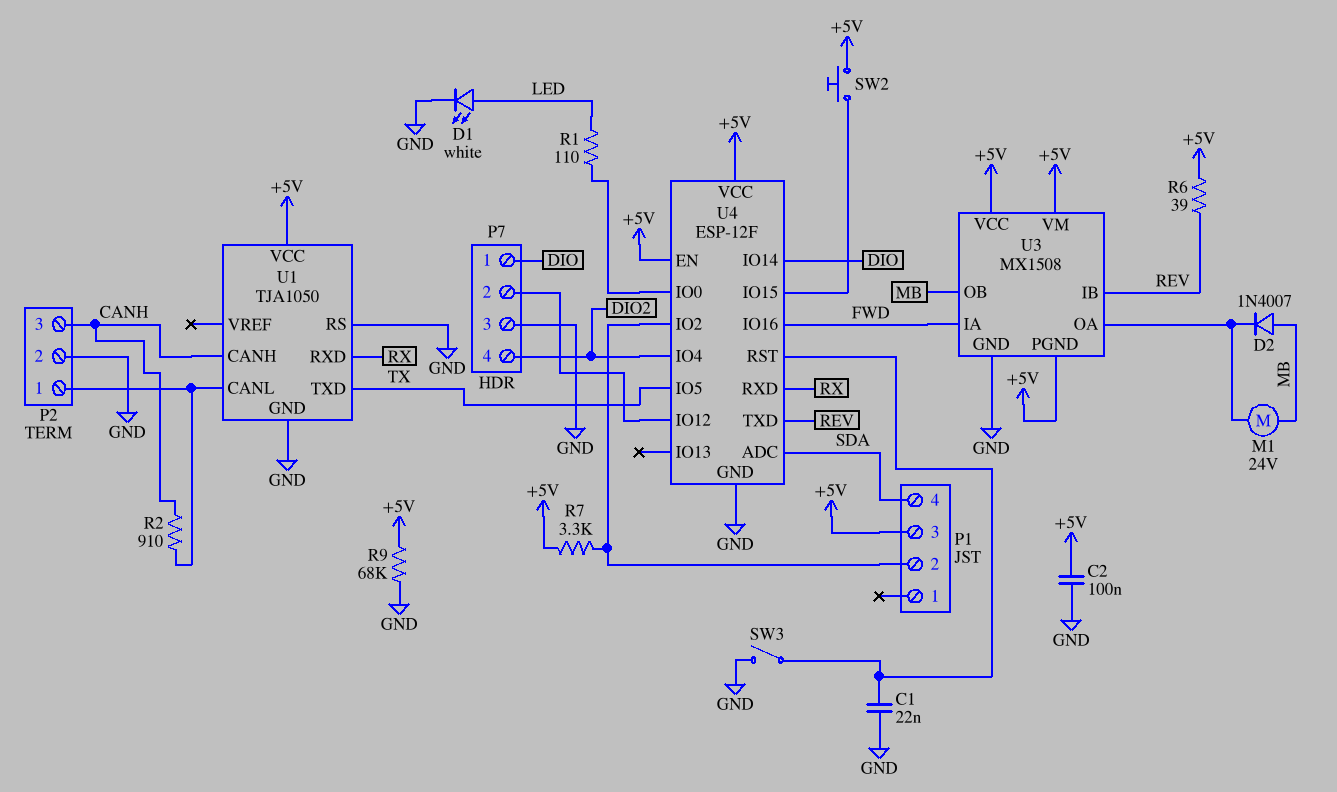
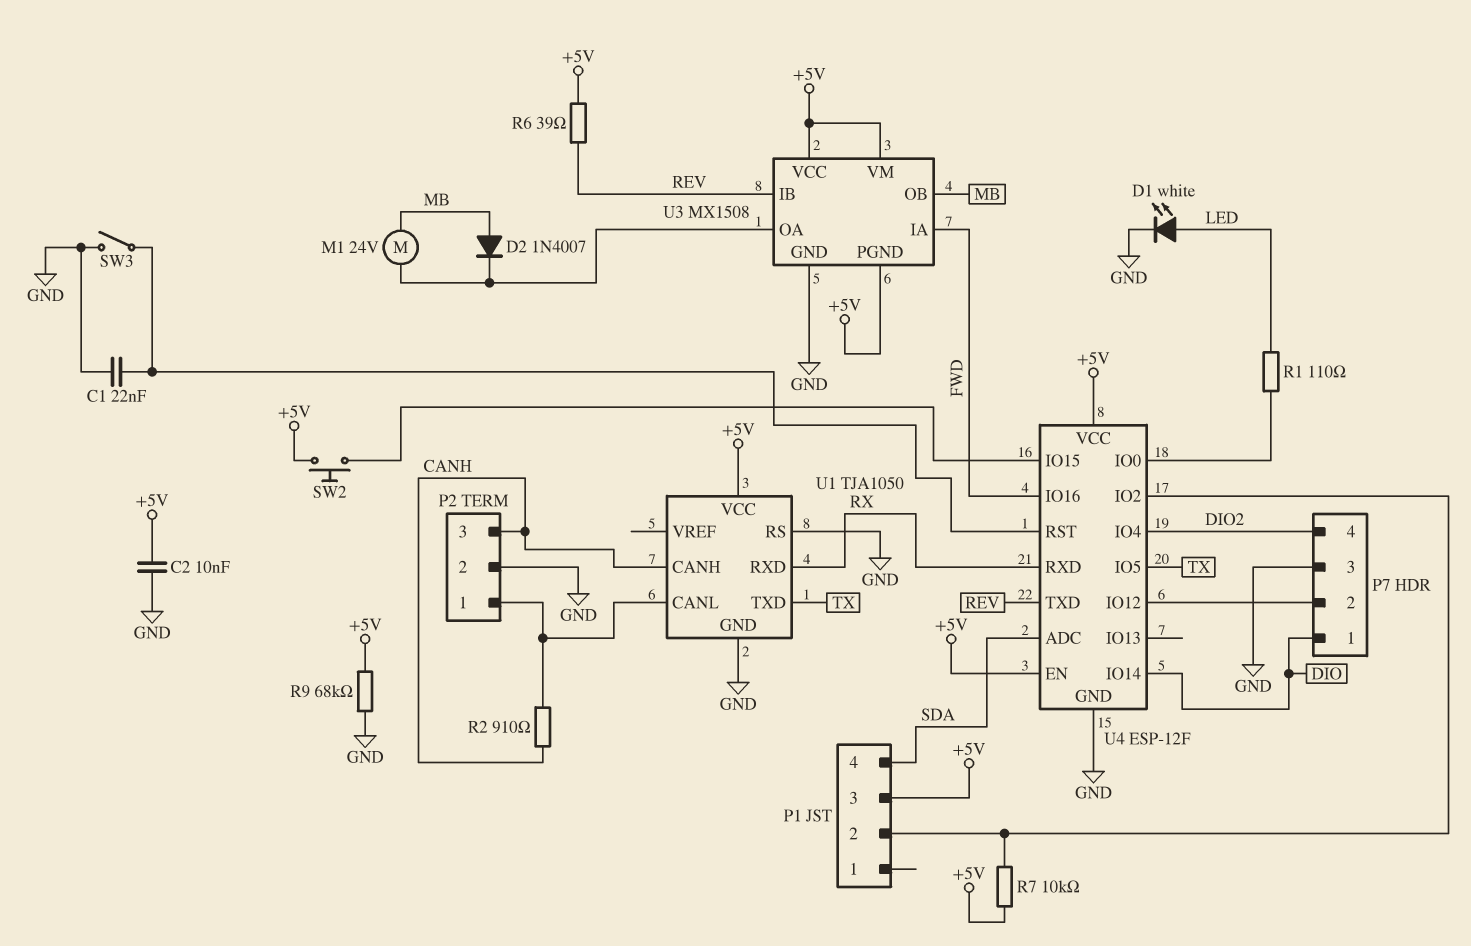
C2: 100nF (+5V, GND) -> 10nF (+5V, GND)
R7: 3.3k (+5V, P1/2) -> 10k (+5V, P1/2)

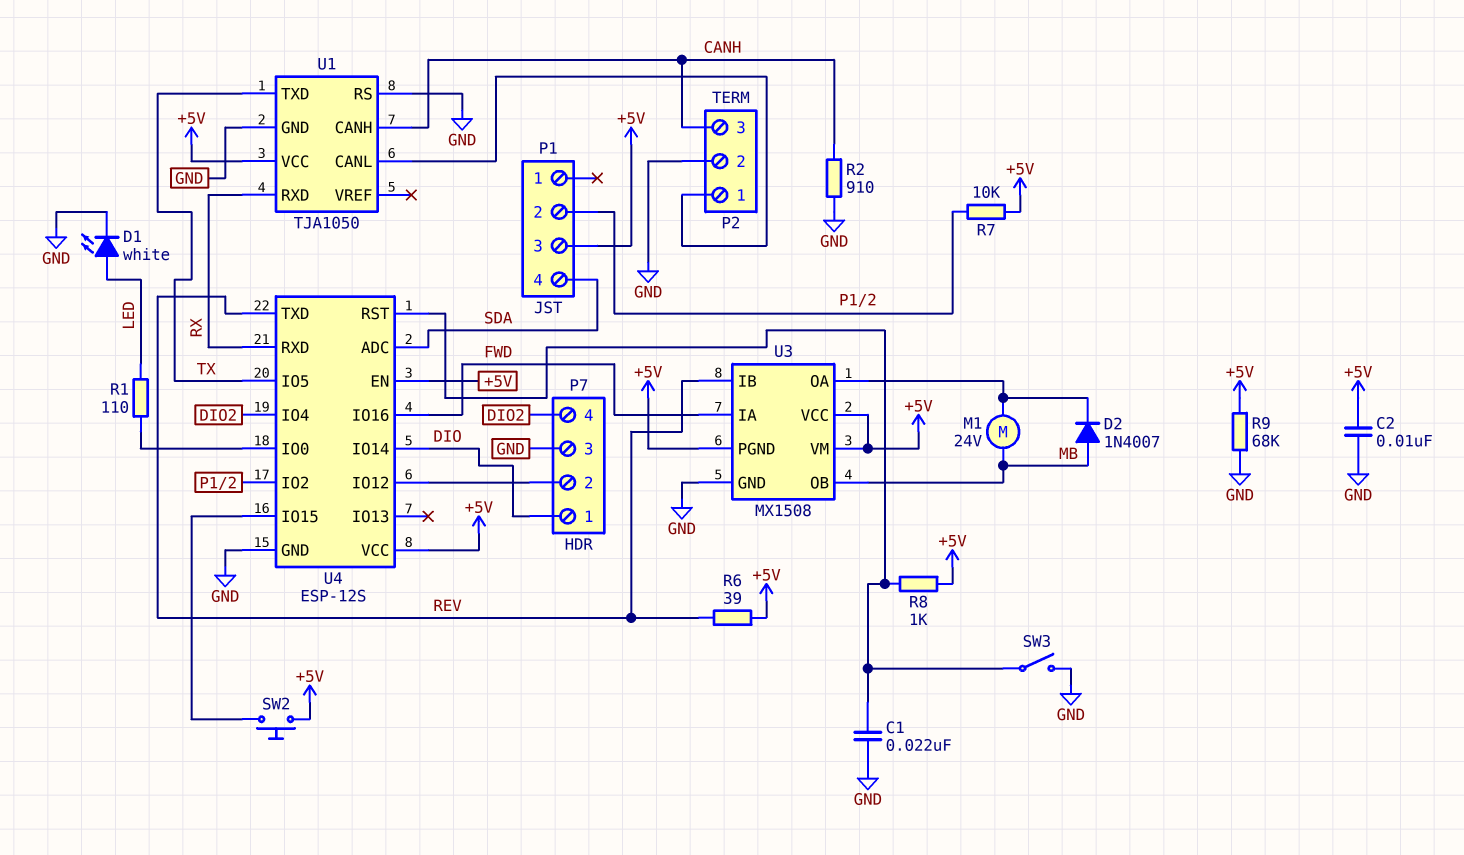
R2: 910 (CANH, P2/1) -> 910 (CANH, GND)
R8: none -> 1k (+5V, U4/RST)
U4: ESP-12F -> ESP-12S

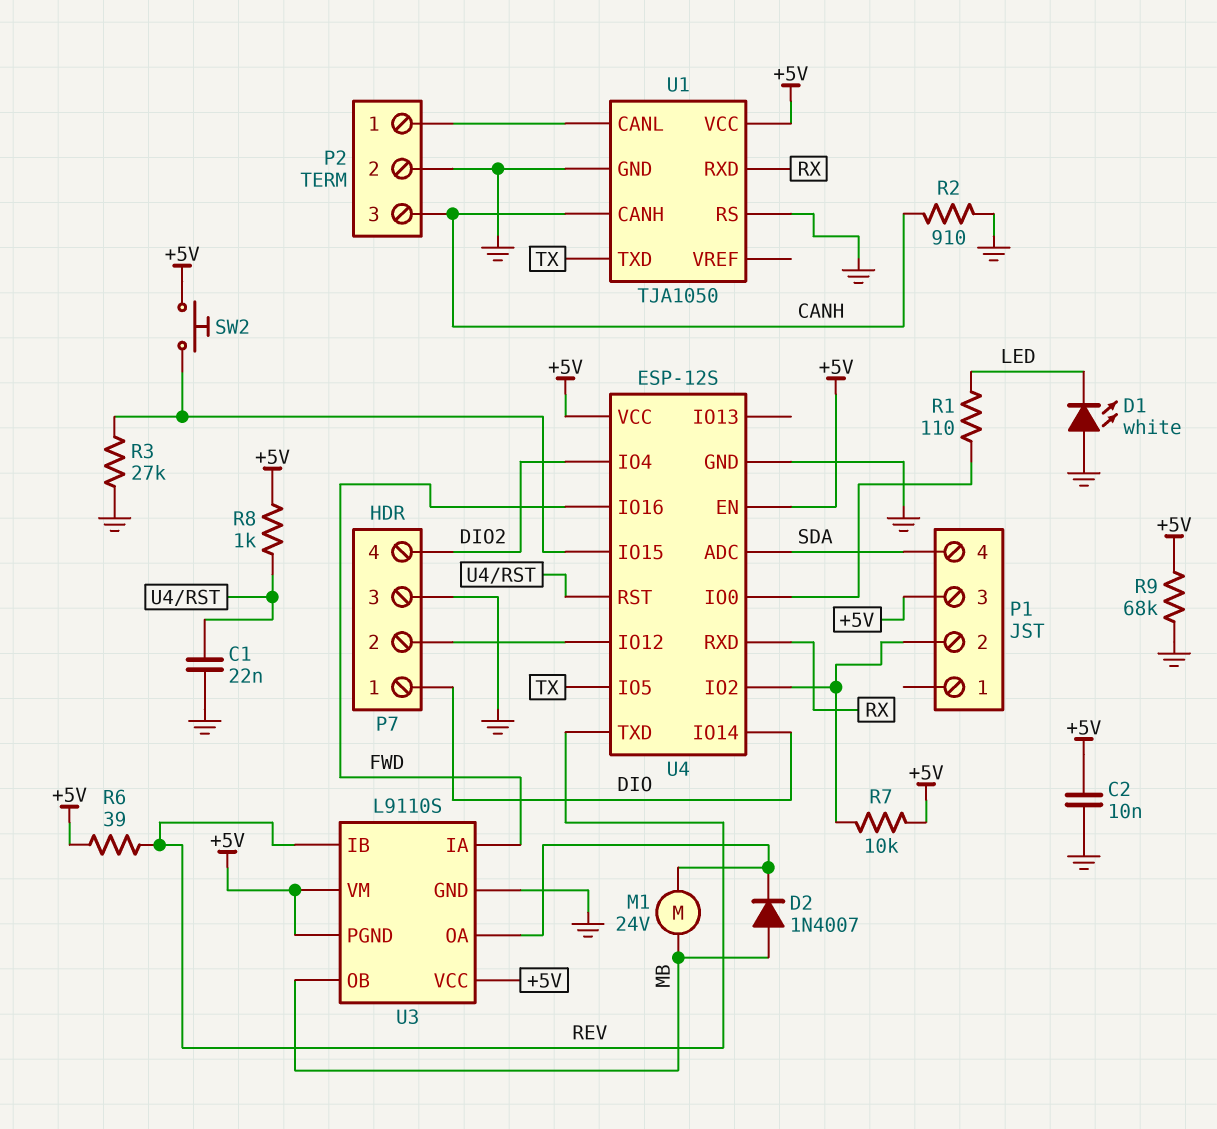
D1: LED white (A LED, K GND) -> LED white (A GND, K LED)
R3: none -> 27k (GND, U4/IO15)
SW3: switch (GND, U4/RST) -> none
U3: MX1508 -> L9110S

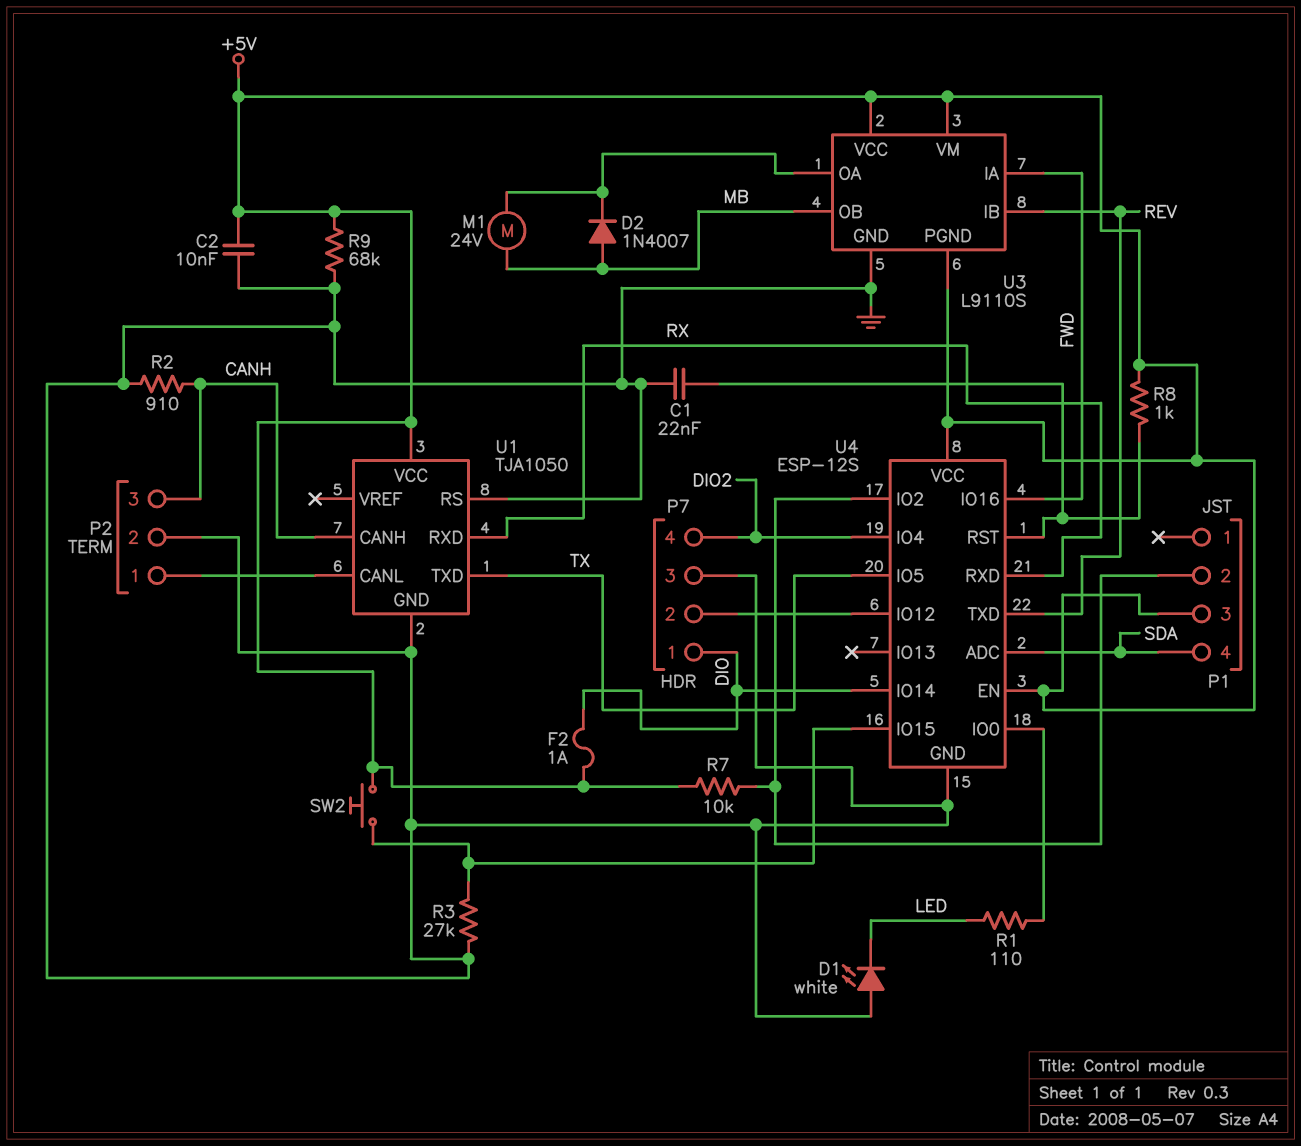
F2: none -> 1A (+5V, DIO)
R6: 39 (+5V, REV) -> none

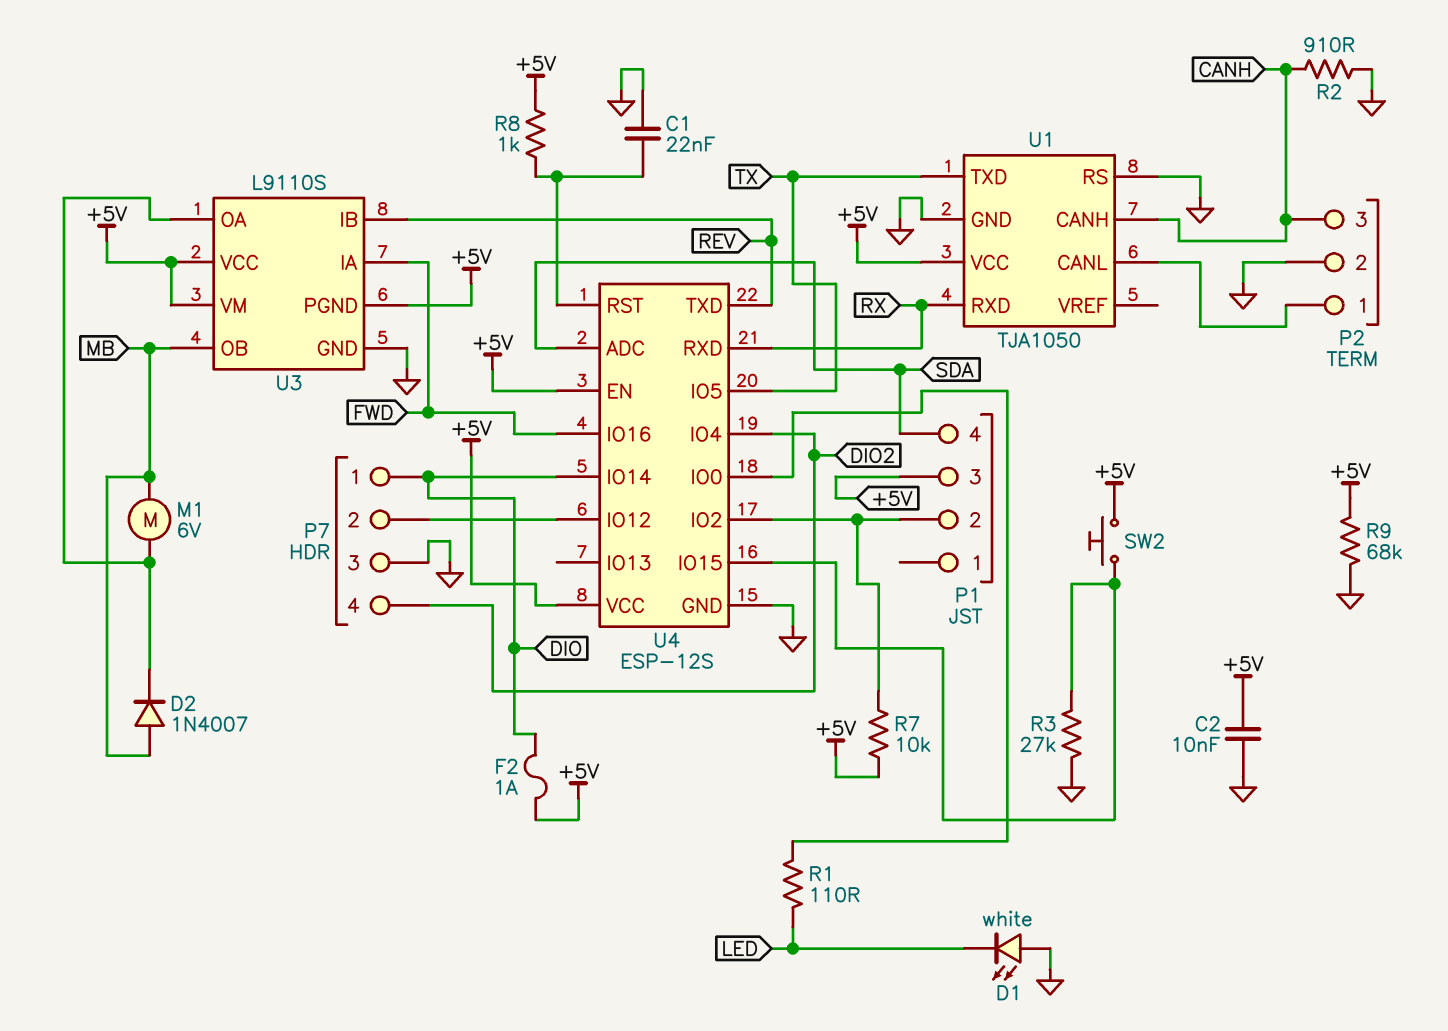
M1: motor 24V (MB, U3/OA) -> motor 6V (MB, U3/OA)

